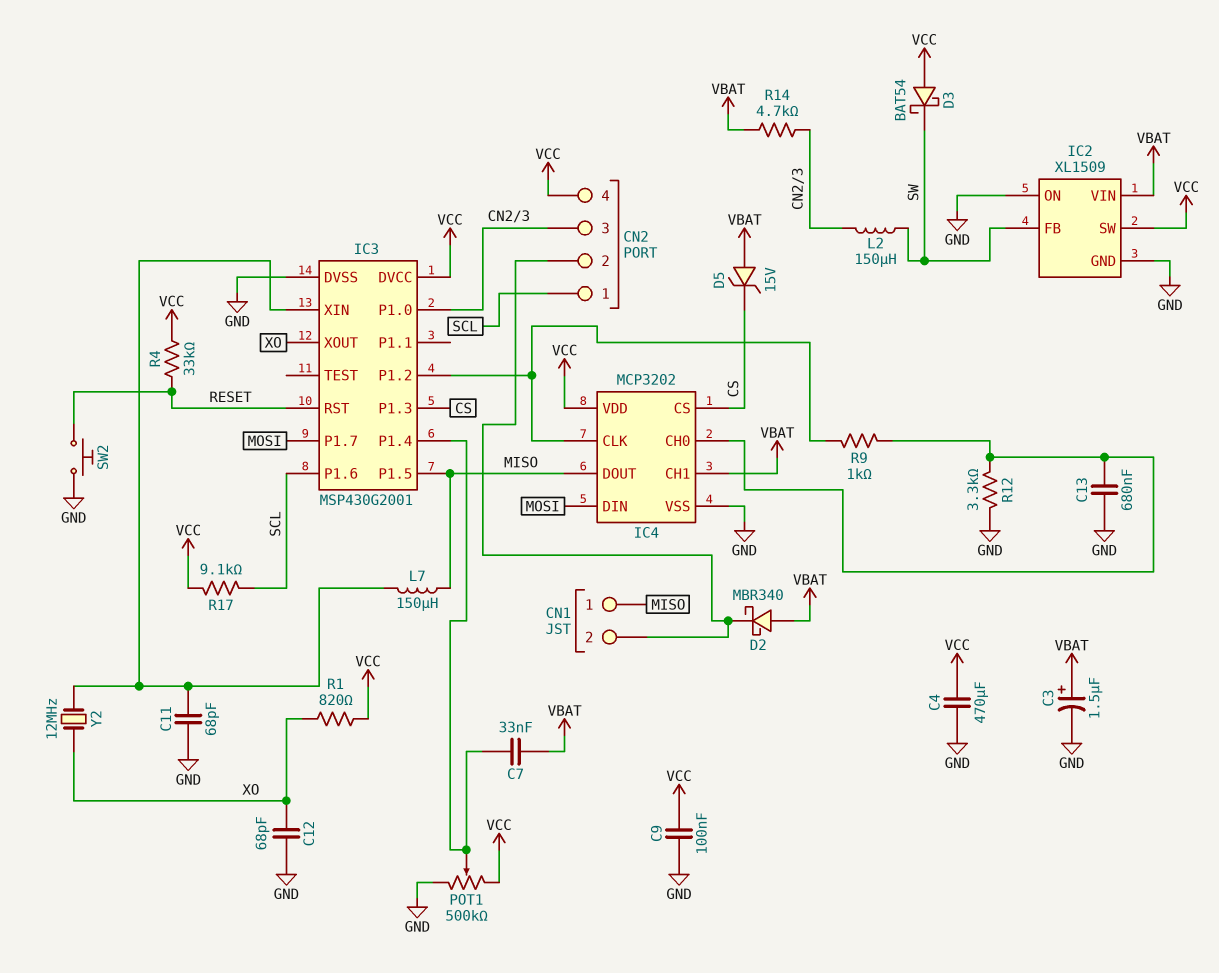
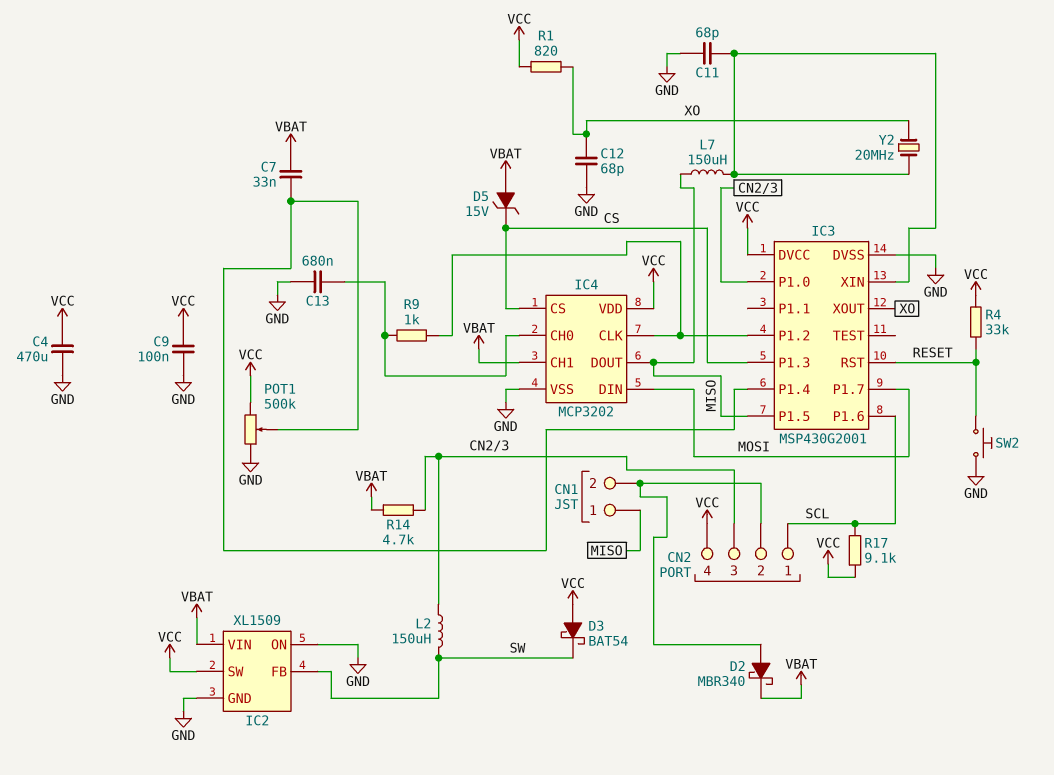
C3: 1.5uF (plus VBAT, minus GND) -> none
D2: schottky MBR340 (A VBAT, K CN1/2) -> schottky MBR340 (A CN1/2, K VBAT)
R12: 3.3k (GND, IC4/CH0) -> none
Y2: 12MHz (IC3/XIN, XO) -> 20MHz (IC3/XIN, XO)

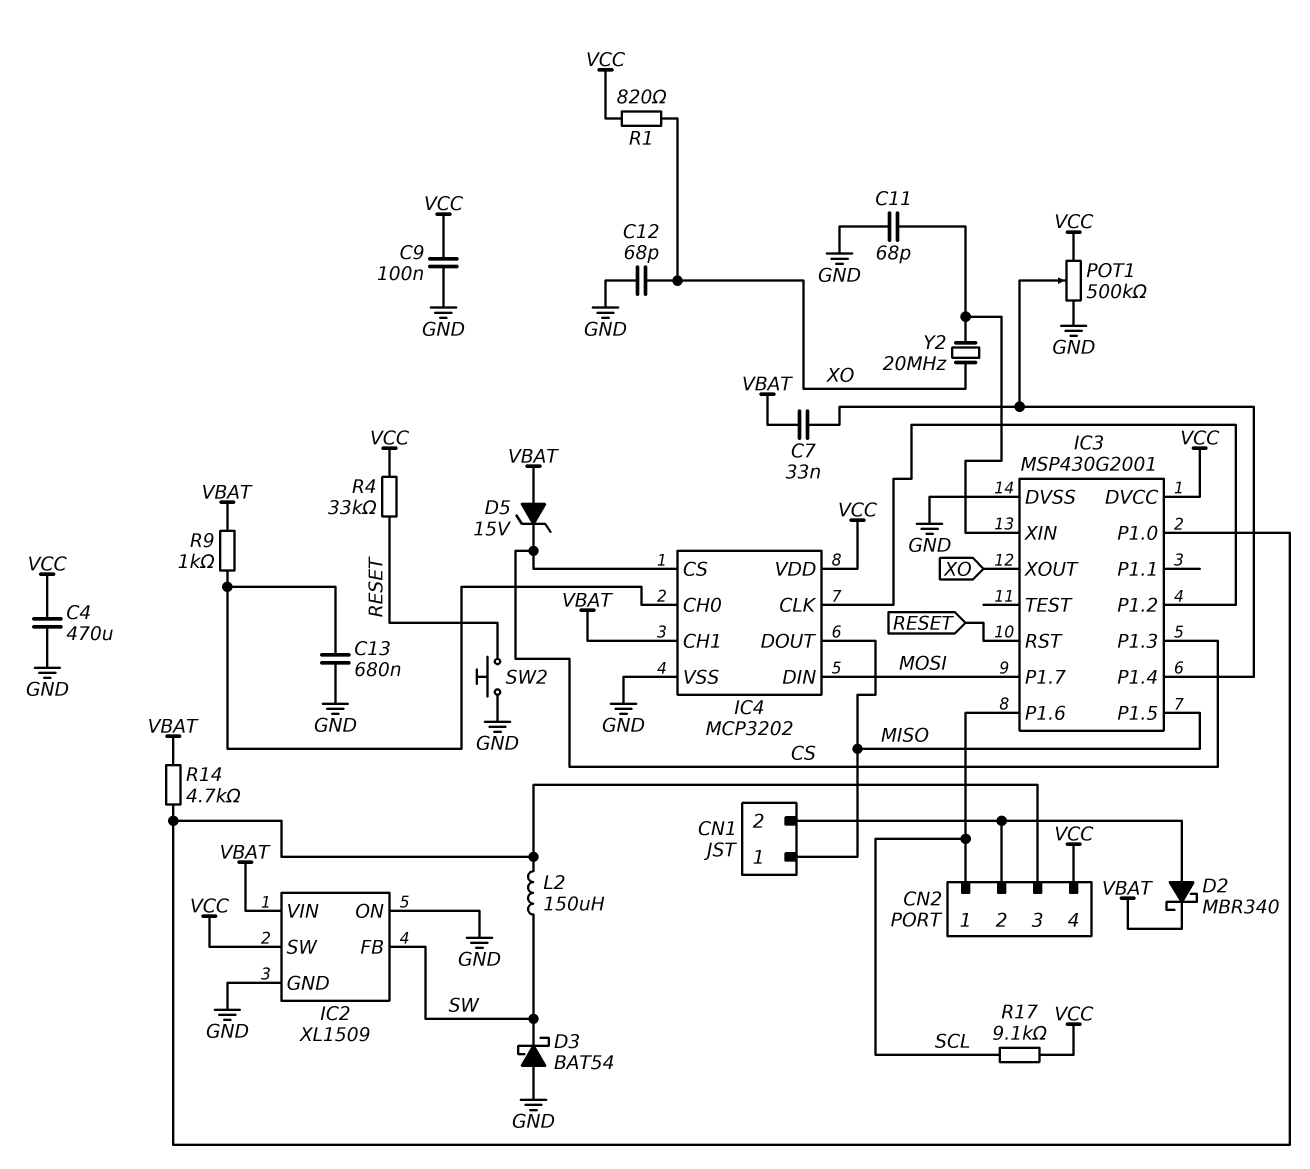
D3: schottky BAT54 (A VCC, K SW) -> schottky BAT54 (A GND, K SW)
L7: 150uH (IC3/XIN, MISO) -> none
R9: 1k (IC3/P1.2, IC4/CH0) -> 1k (IC4/CH0, VBAT)

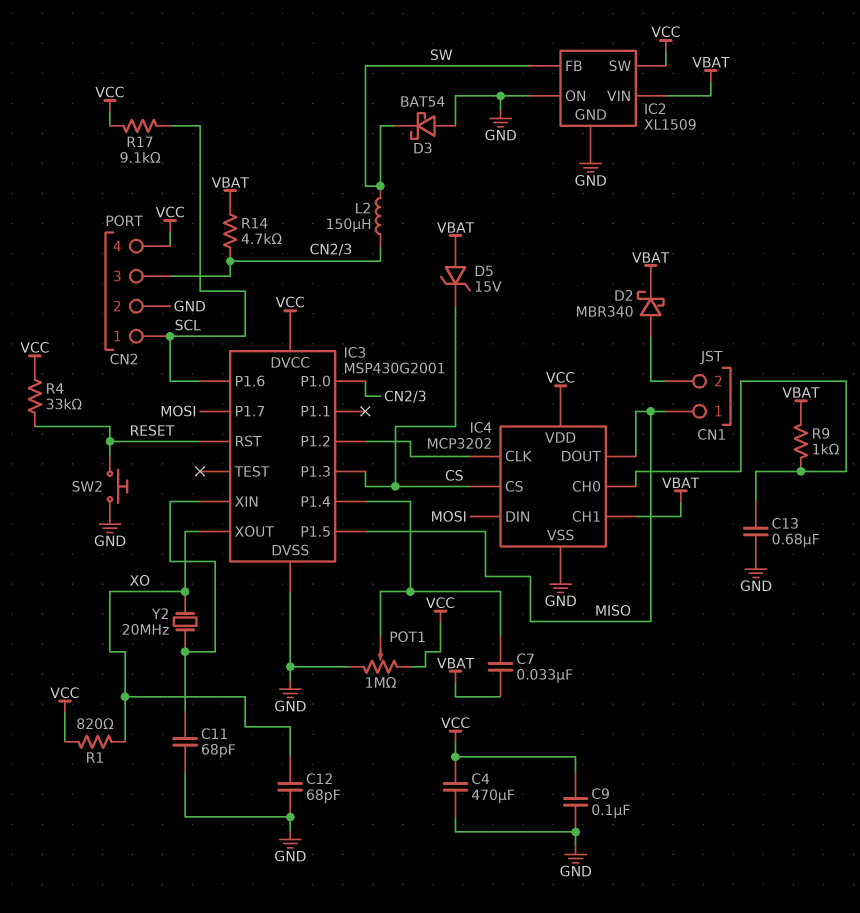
CN2 pin 2: CN1/2 -> GND
POT1: 500k (GND, VCC, wiper IC3/P1.4) -> 1M (GND, VCC, wiper IC3/P1.4)

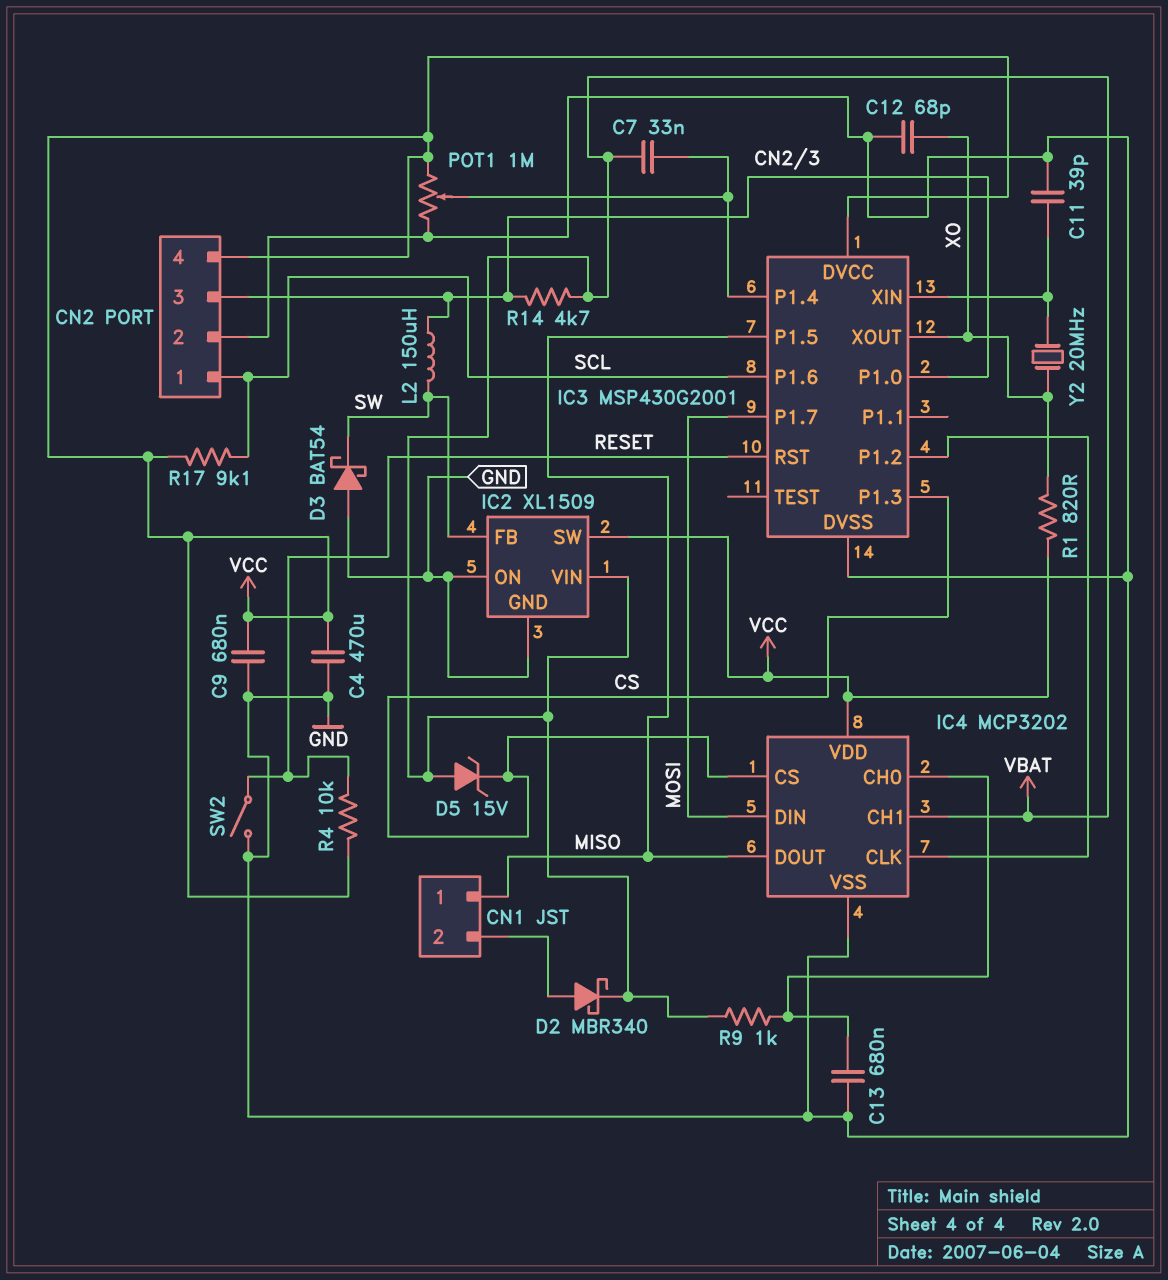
C9: 100nF (GND, VCC) -> 680nF (GND, VCC)
C11: 68pF (GND, IC3/XIN) -> 39pF (GND, IC3/XIN)
R4: 33k (RESET, VCC) -> 10k (RESET, VCC)
SW2: button (GND, RESET) -> switch (GND, RESET)

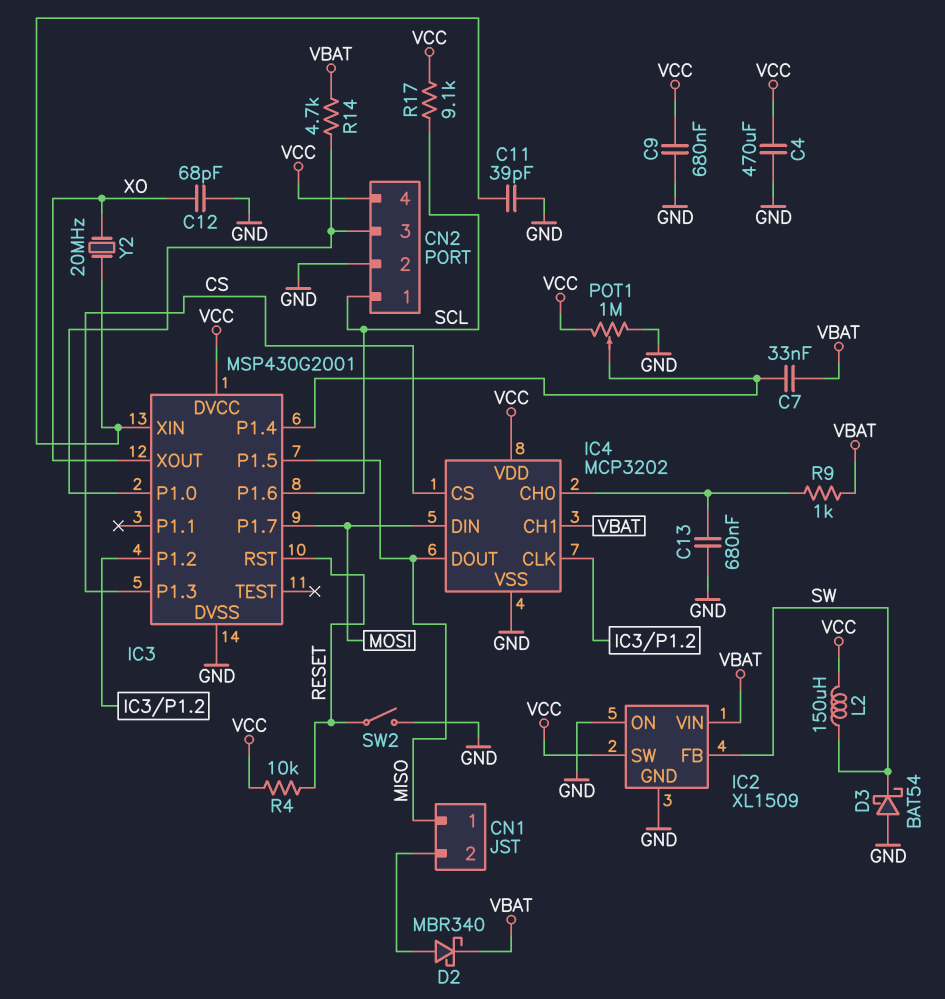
D5: zener 15V (A VBAT, K CS) -> none
L2: 150uH (CN2/3, SW) -> 150uH (SW, VCC)
R1: 820 (VCC, XO) -> none

